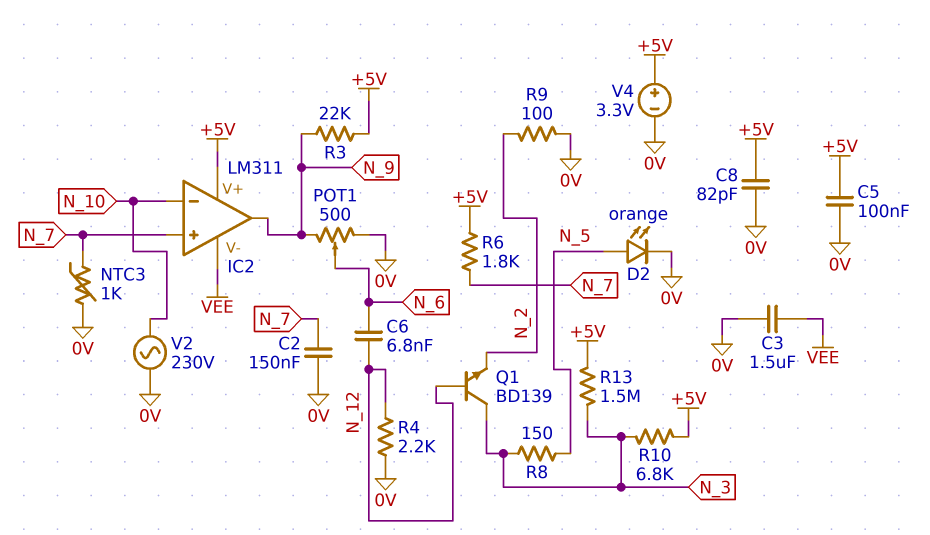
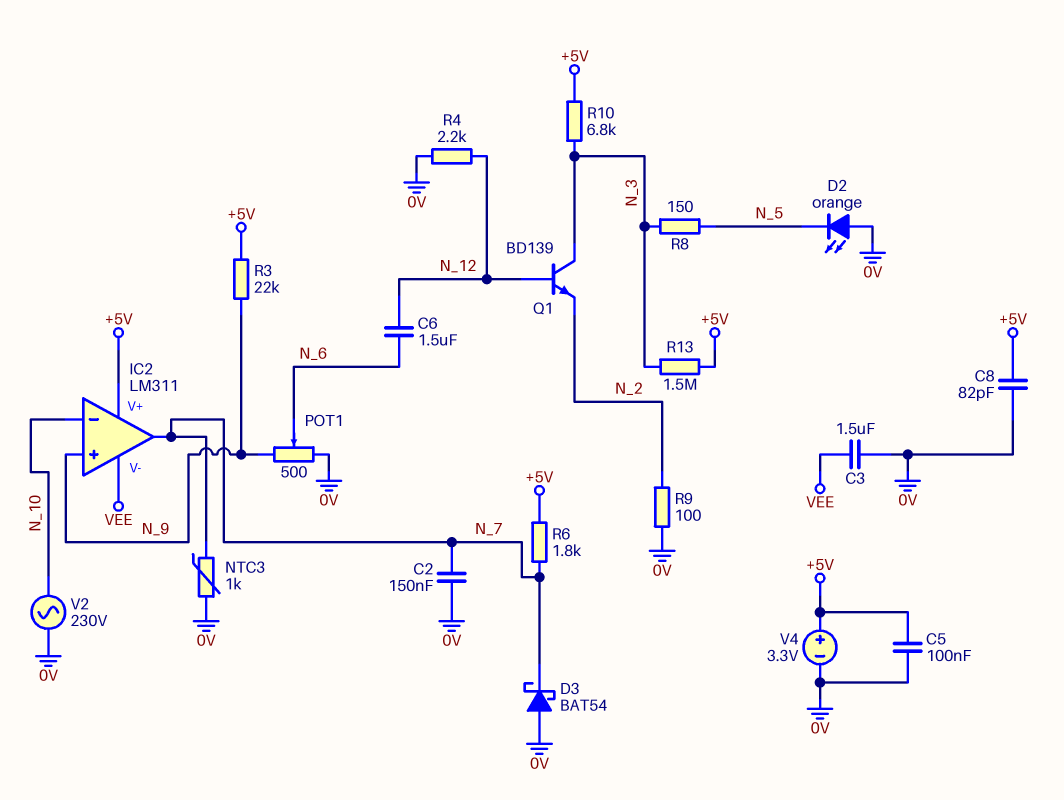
C6: 6.8nF (N_6, N_12) -> 1.5uF (N_6, N_12)
D2: LED orange (A N_5, K 0V) -> LED orange (A 0V, K N_5)
D3: none -> schottky BAT54 (A 0V, K N_7)
IC2 pin in+: N_7 -> N_9
IC2 pin out: N_9 -> N_7

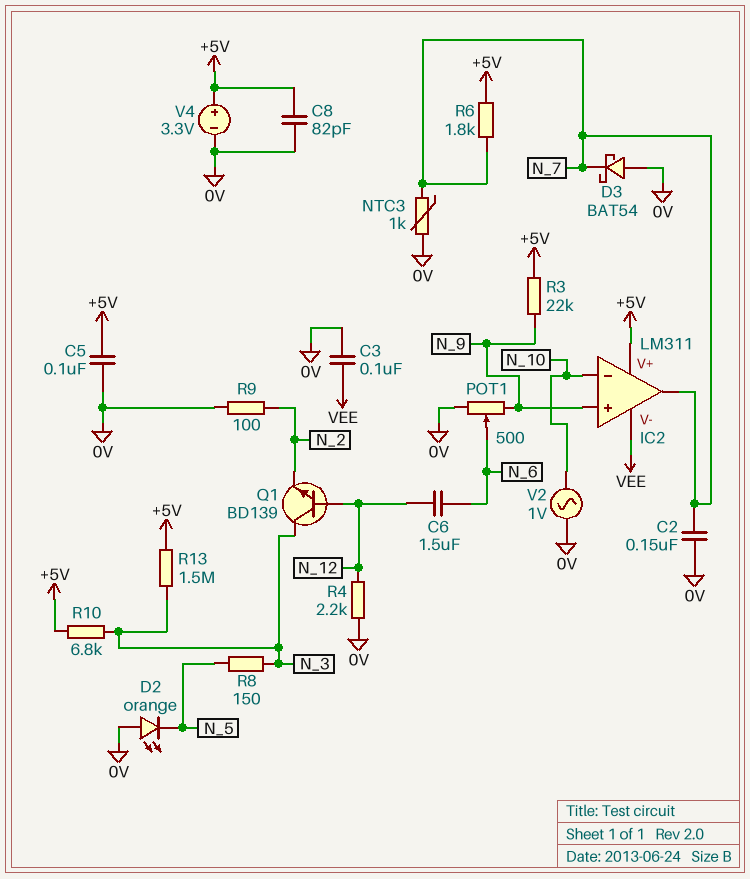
C3: 1.5uF (0V, VEE) -> 100nF (0V, VEE)
V2: AC 230V (0V, N_10) -> AC 1V (0V, N_10)

